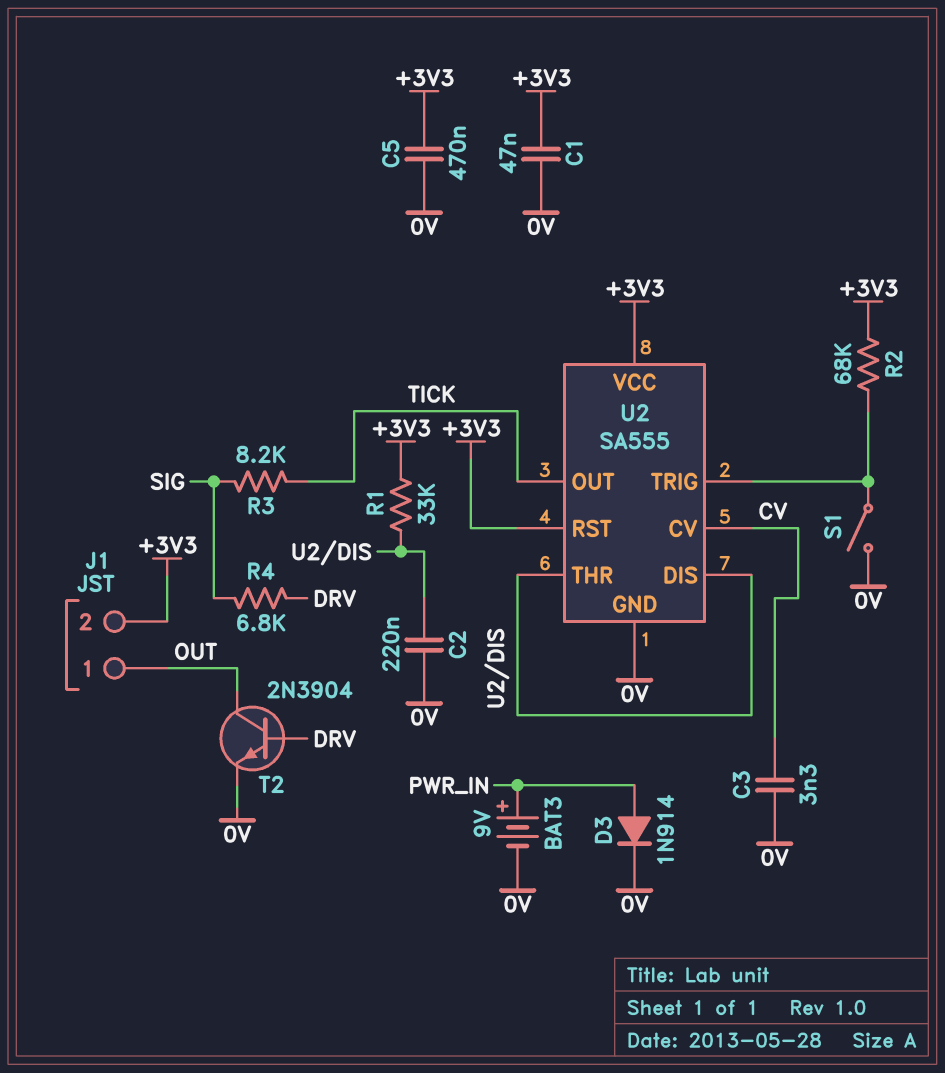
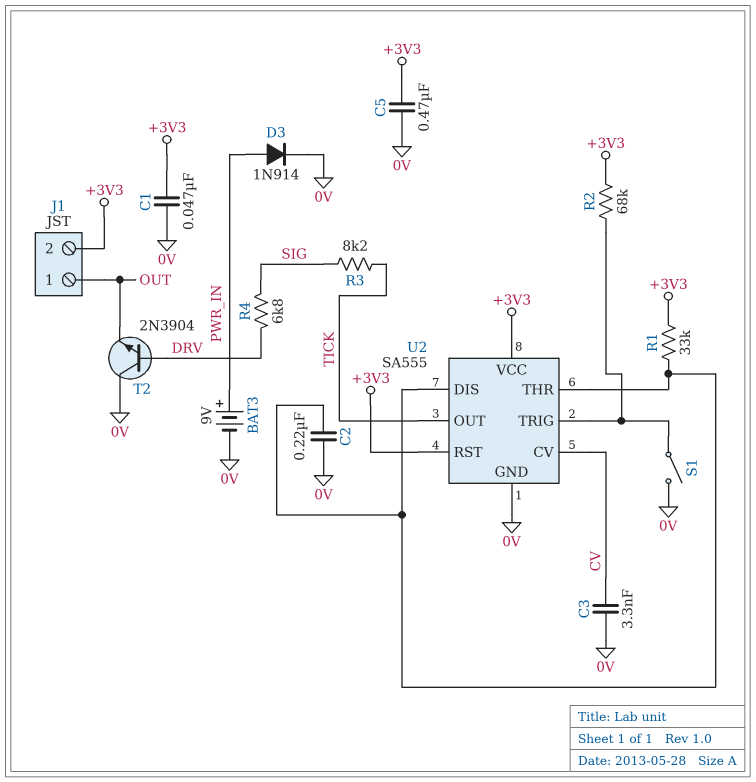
T2: NPN 2N3904 (B DRV, C OUT, E 0V) -> NPN 2N3904 (B DRV, C 0V, E OUT)

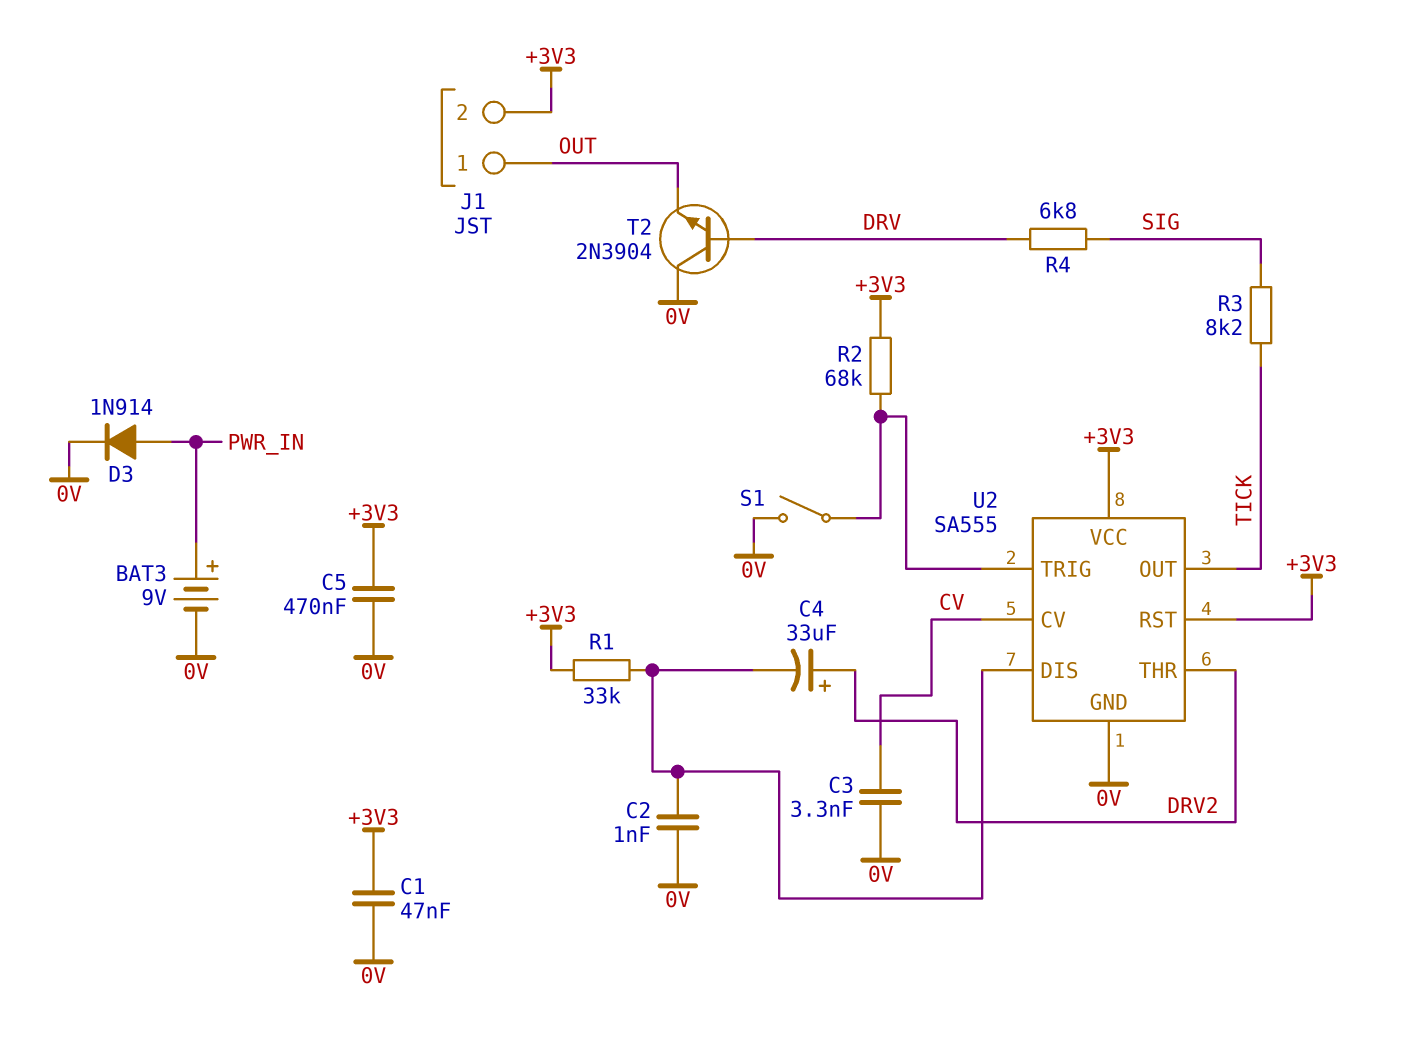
C2: 220nF (0V, U2/DIS) -> 1nF (0V, U2/DIS)
C4: none -> 33uF (plus DRV2, minus U2/DIS)
U2 pin THR: U2/DIS -> DRV2

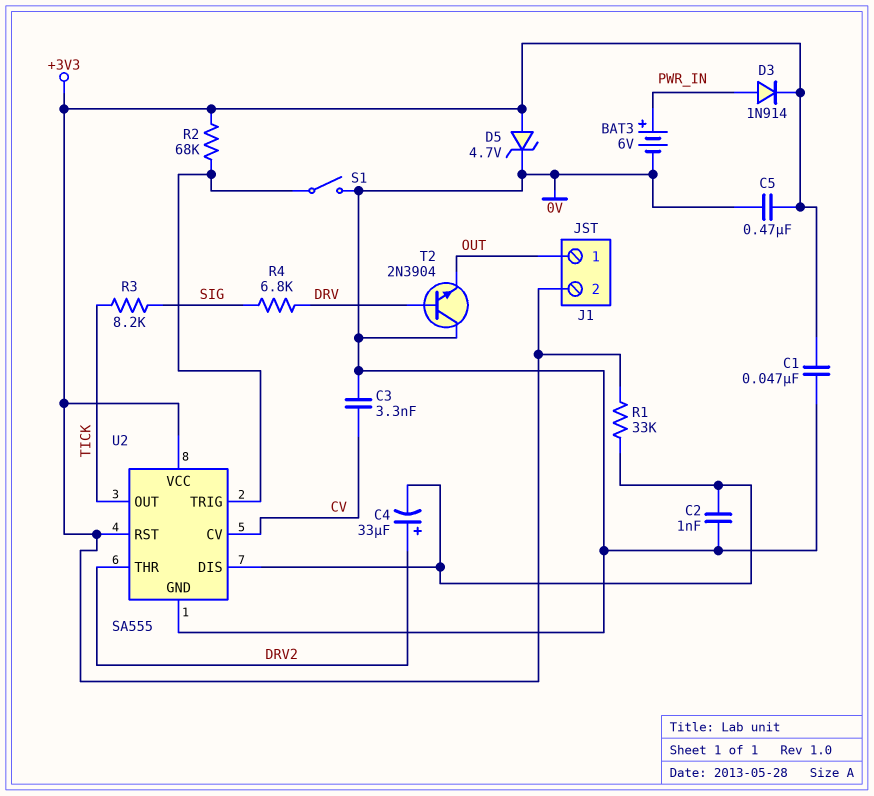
BAT3: 9V (plus PWR_IN, minus 0V) -> 6V (plus PWR_IN, minus 0V)
D3: diode 1N914 (A PWR_IN, K 0V) -> diode 1N914 (A PWR_IN, K +3V3)
D5: none -> zener 4.7V (A +3V3, K 0V)

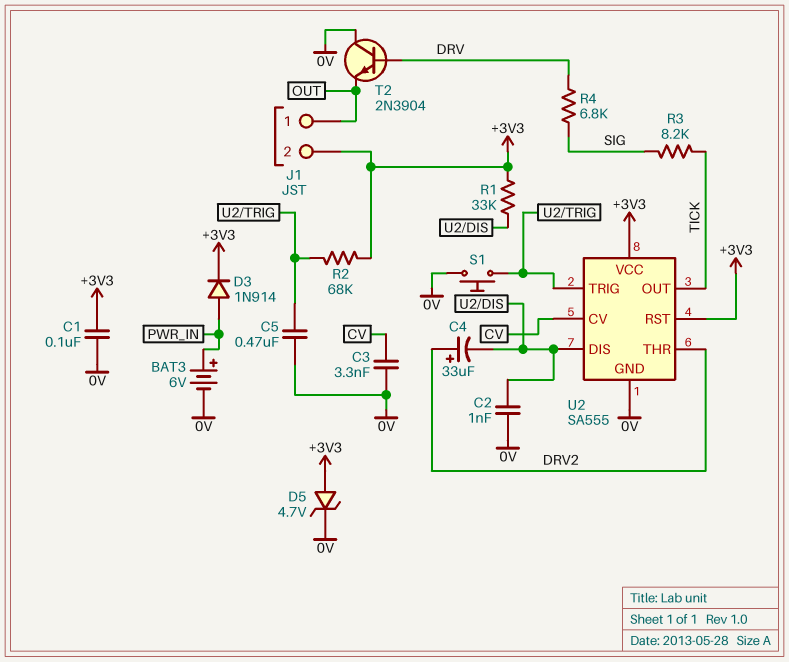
C1: 47nF (+3V3, 0V) -> 100nF (+3V3, 0V)
C5: 470nF (+3V3, 0V) -> 470nF (0V, U2/TRIG)
S1: switch (0V, U2/TRIG) -> button (0V, U2/TRIG)

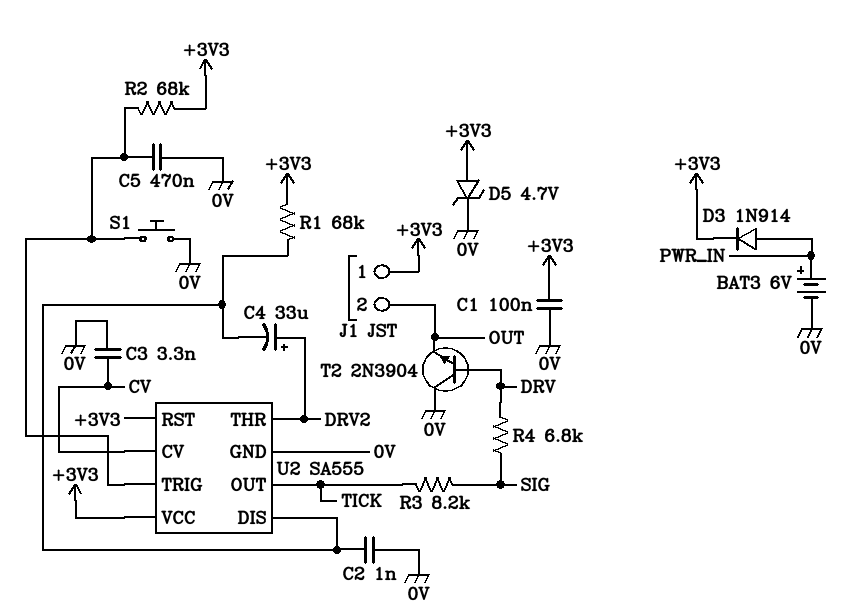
J1 pin 1: OUT -> +3V3
J1 pin 2: +3V3 -> OUT
R1: 33k (+3V3, U2/DIS) -> 68k (+3V3, U2/DIS)

